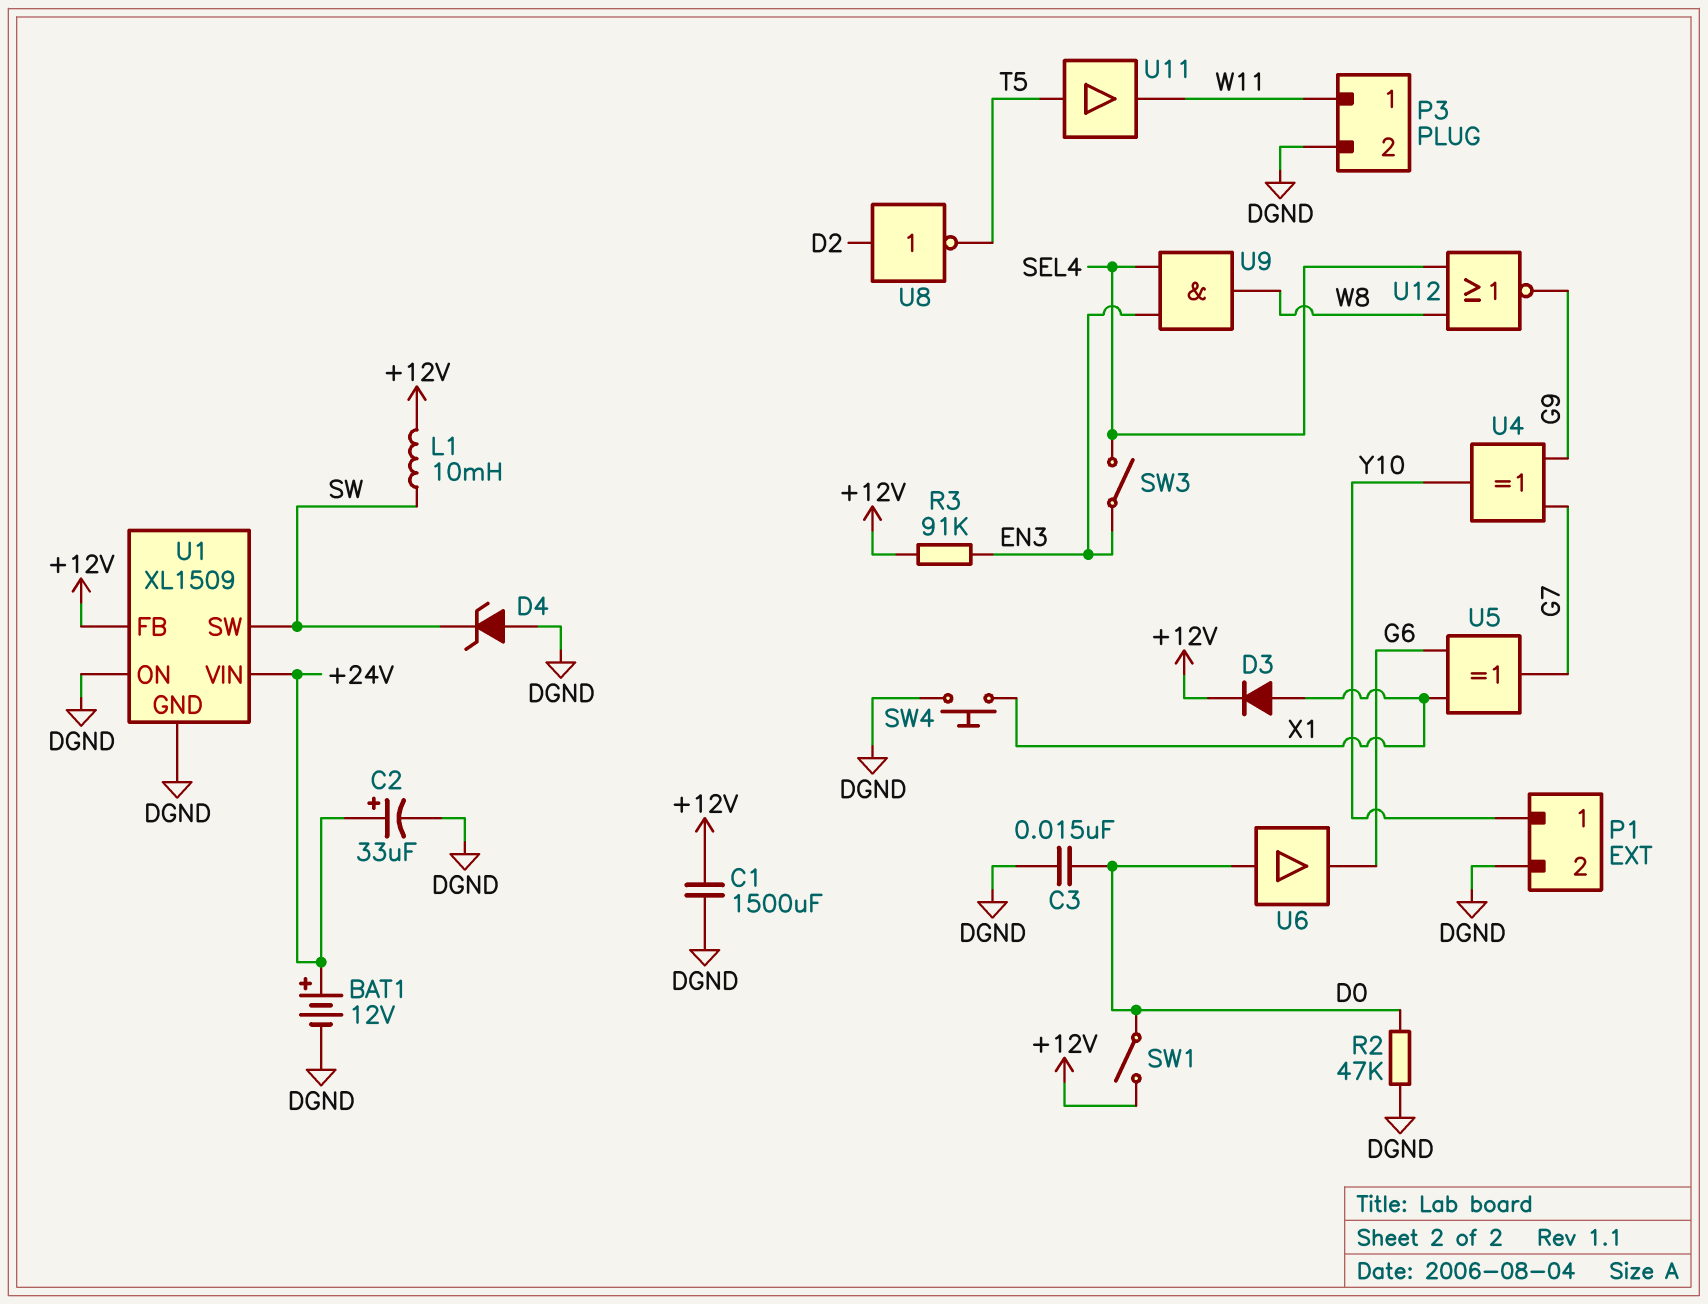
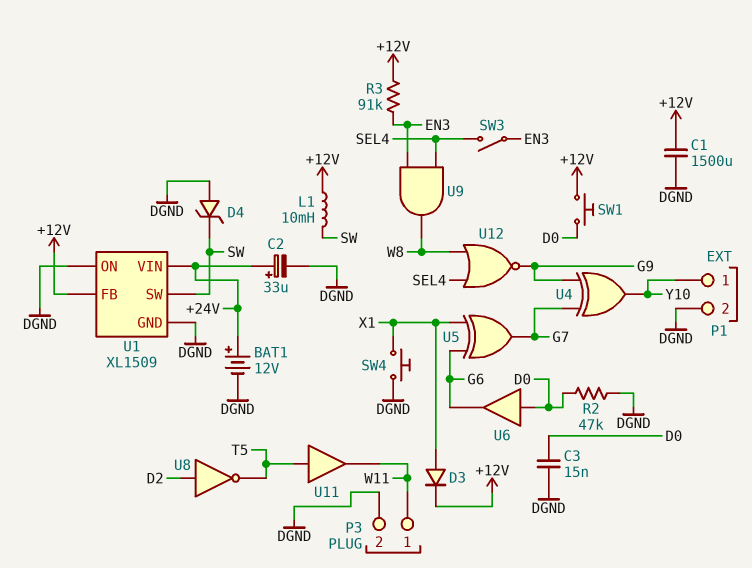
SW1: switch (+12V, D0) -> button (+12V, D0)

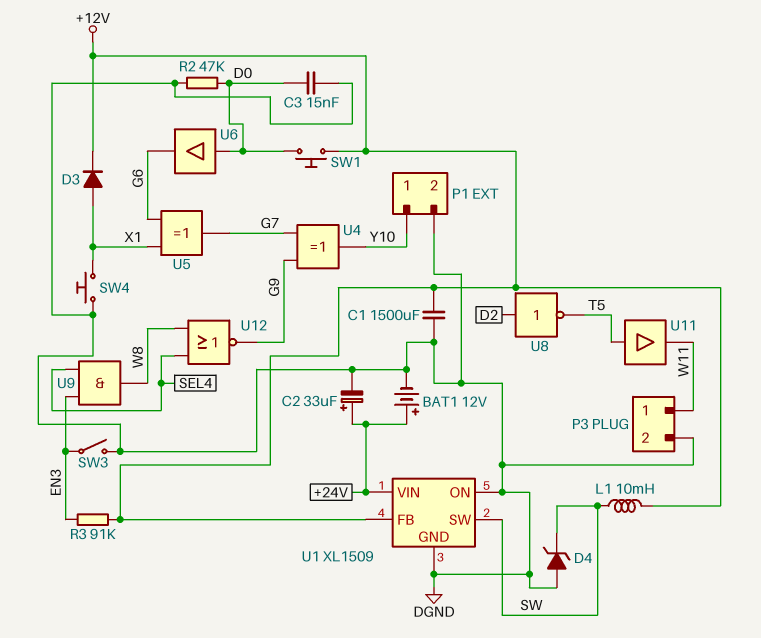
SW3: switch (EN3, SEL4) -> switch (DGND, EN3)

